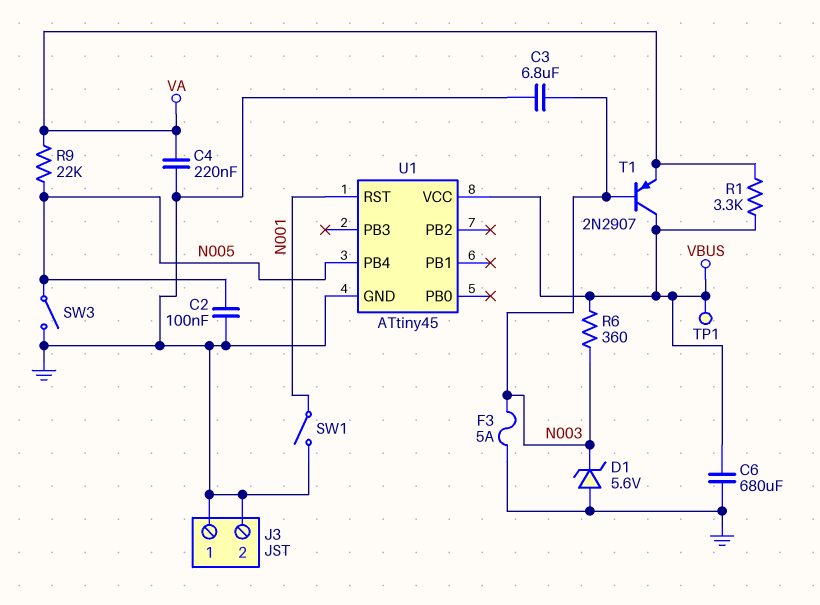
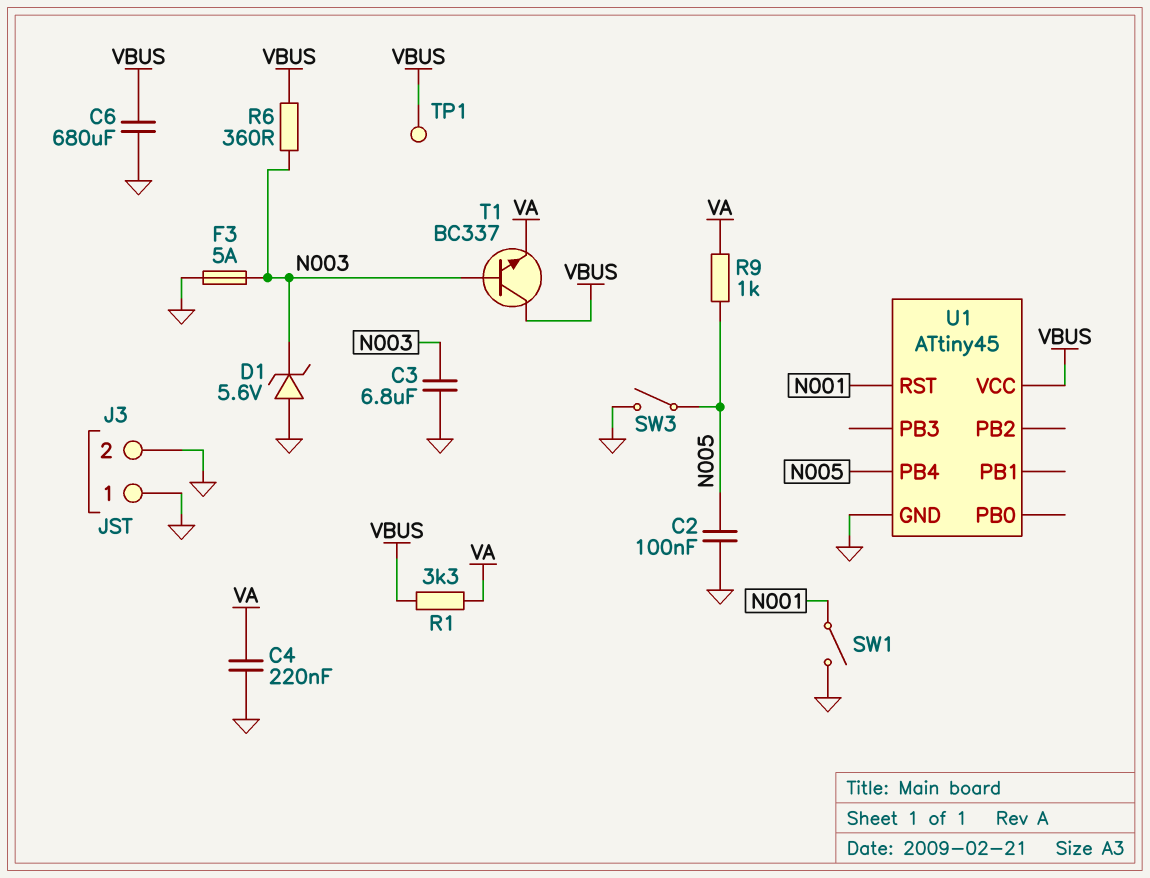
R9: 22k (N005, VA) -> 1k (N005, VA)
T1: PNP 2N2907 (B N003, C VBUS, E VA) -> NPN BC337 (B N003, C VBUS, E VA)

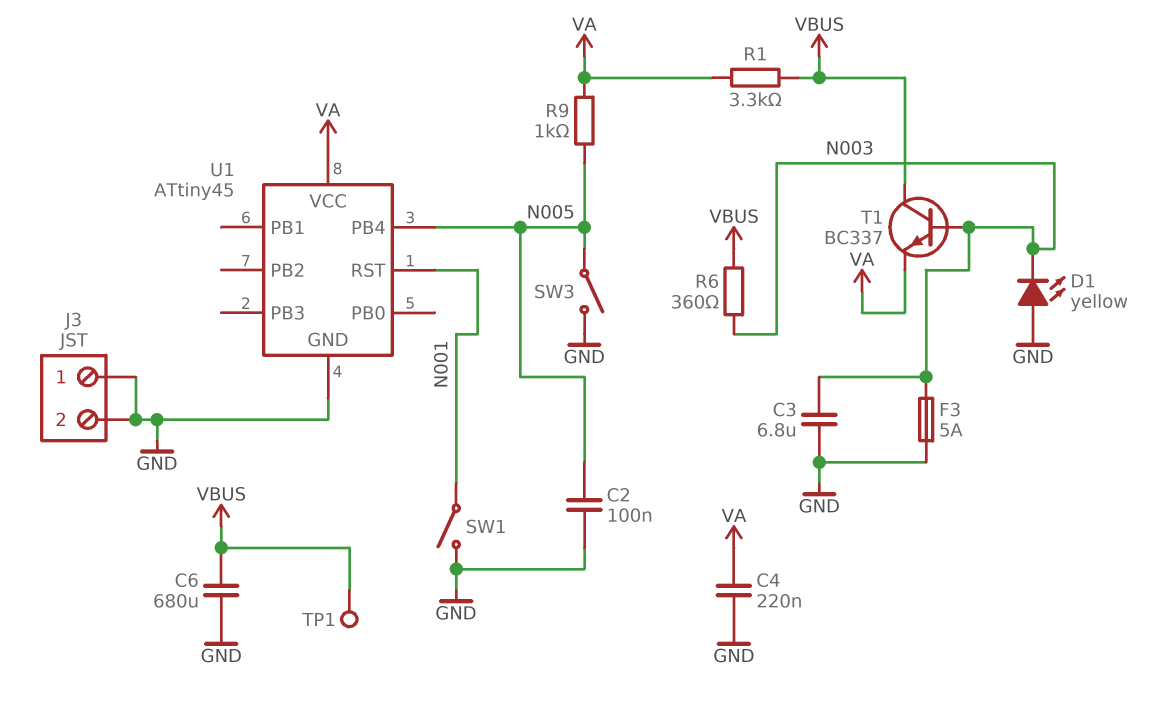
D1: zener 5.6V (A GND, K N003) -> LED yellow (A GND, K N003)
U1 pin VCC: VBUS -> VA

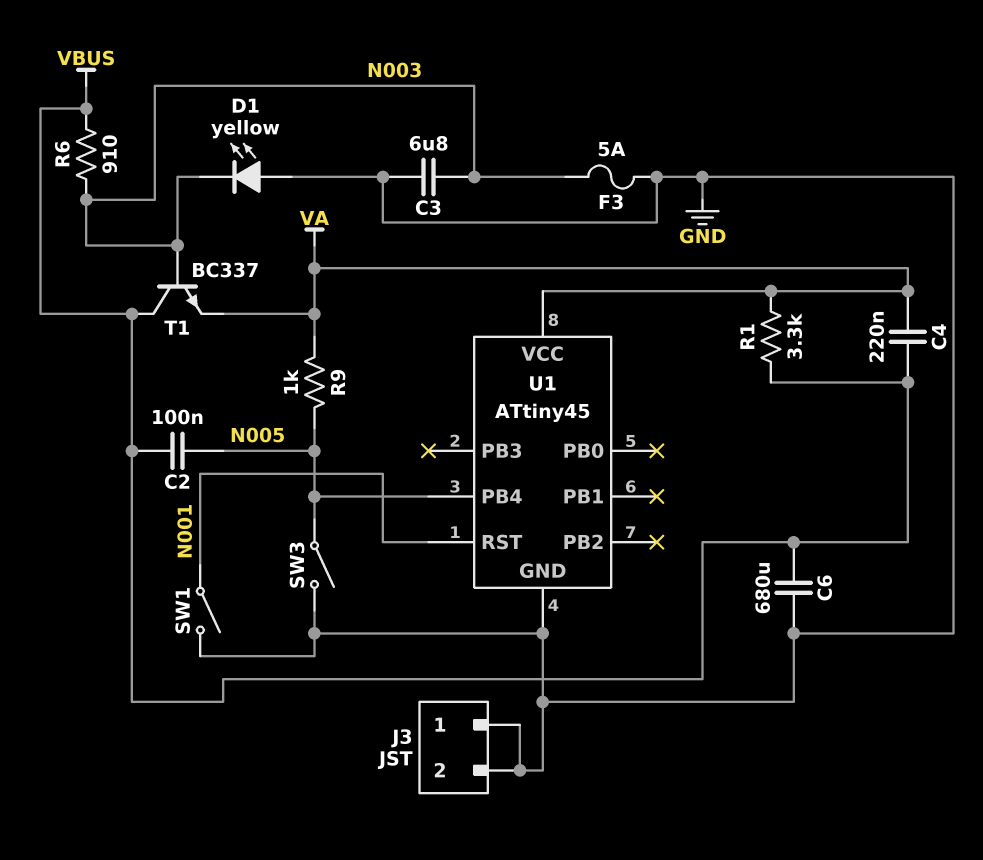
C2: 100nF (GND, N005) -> 100nF (N005, VBUS)
C4: 220nF (GND, VA) -> 220nF (VA, VBUS)
R6: 360 (N003, VBUS) -> 910 (N003, VBUS)
TP1: test point (VBUS) -> none

